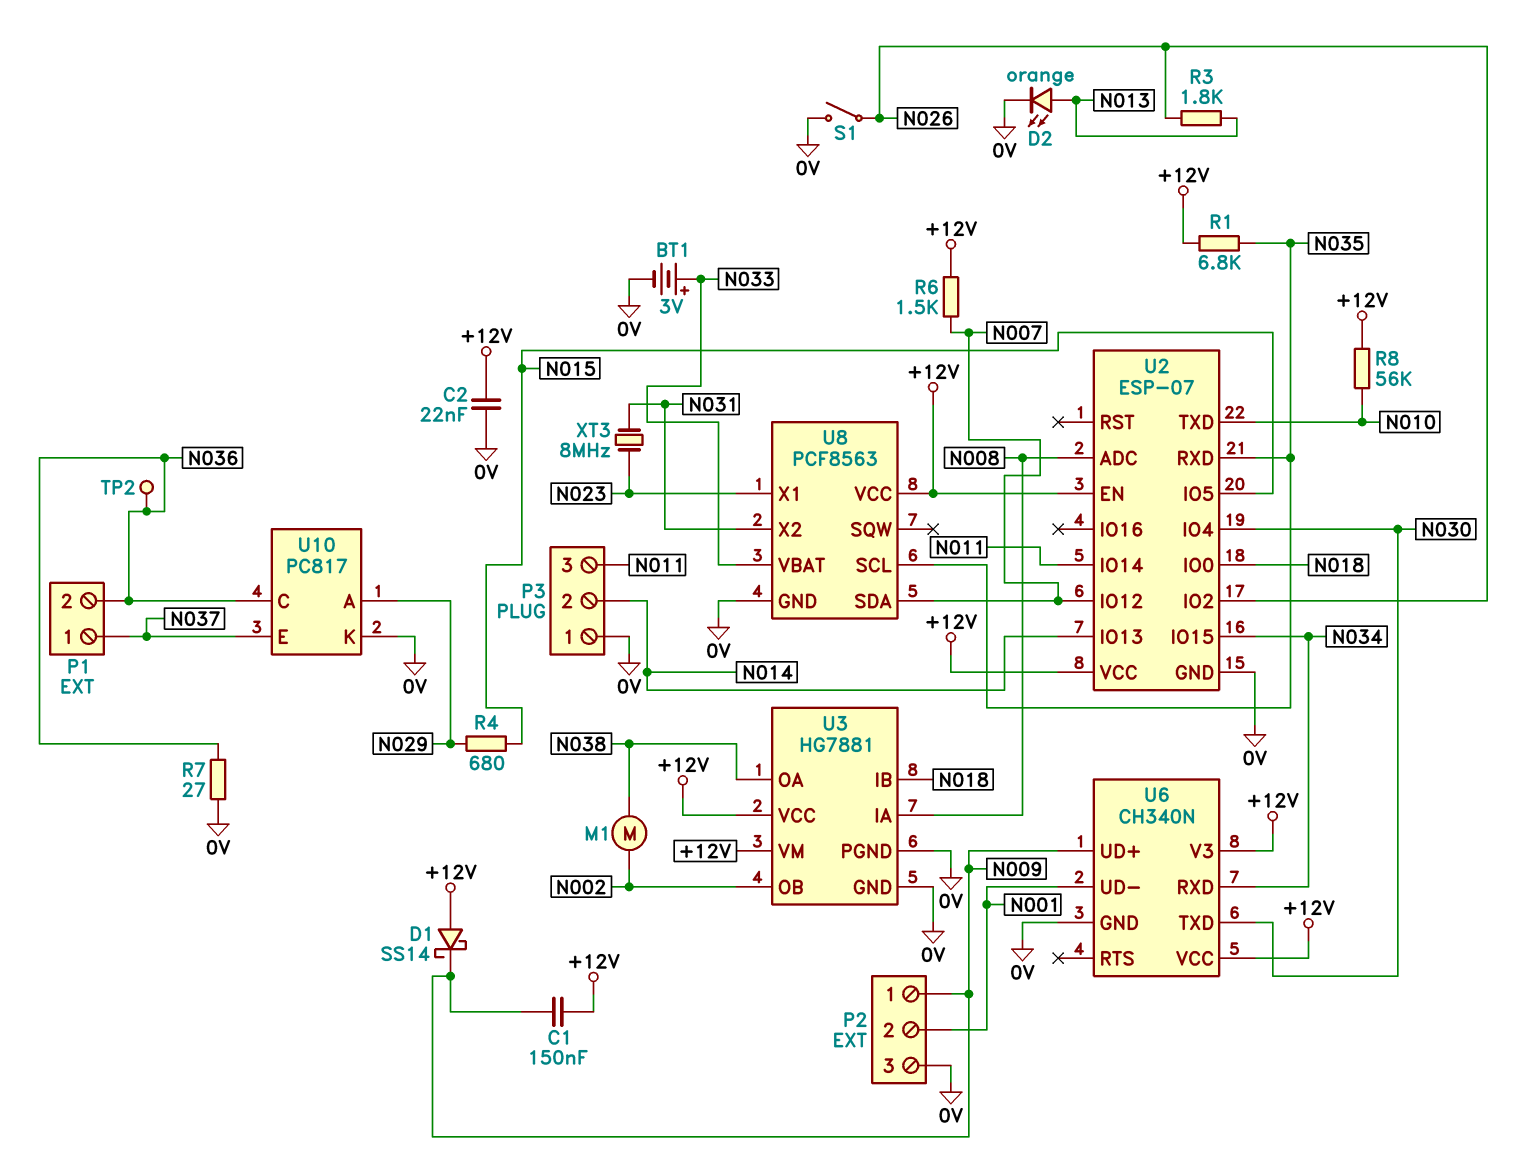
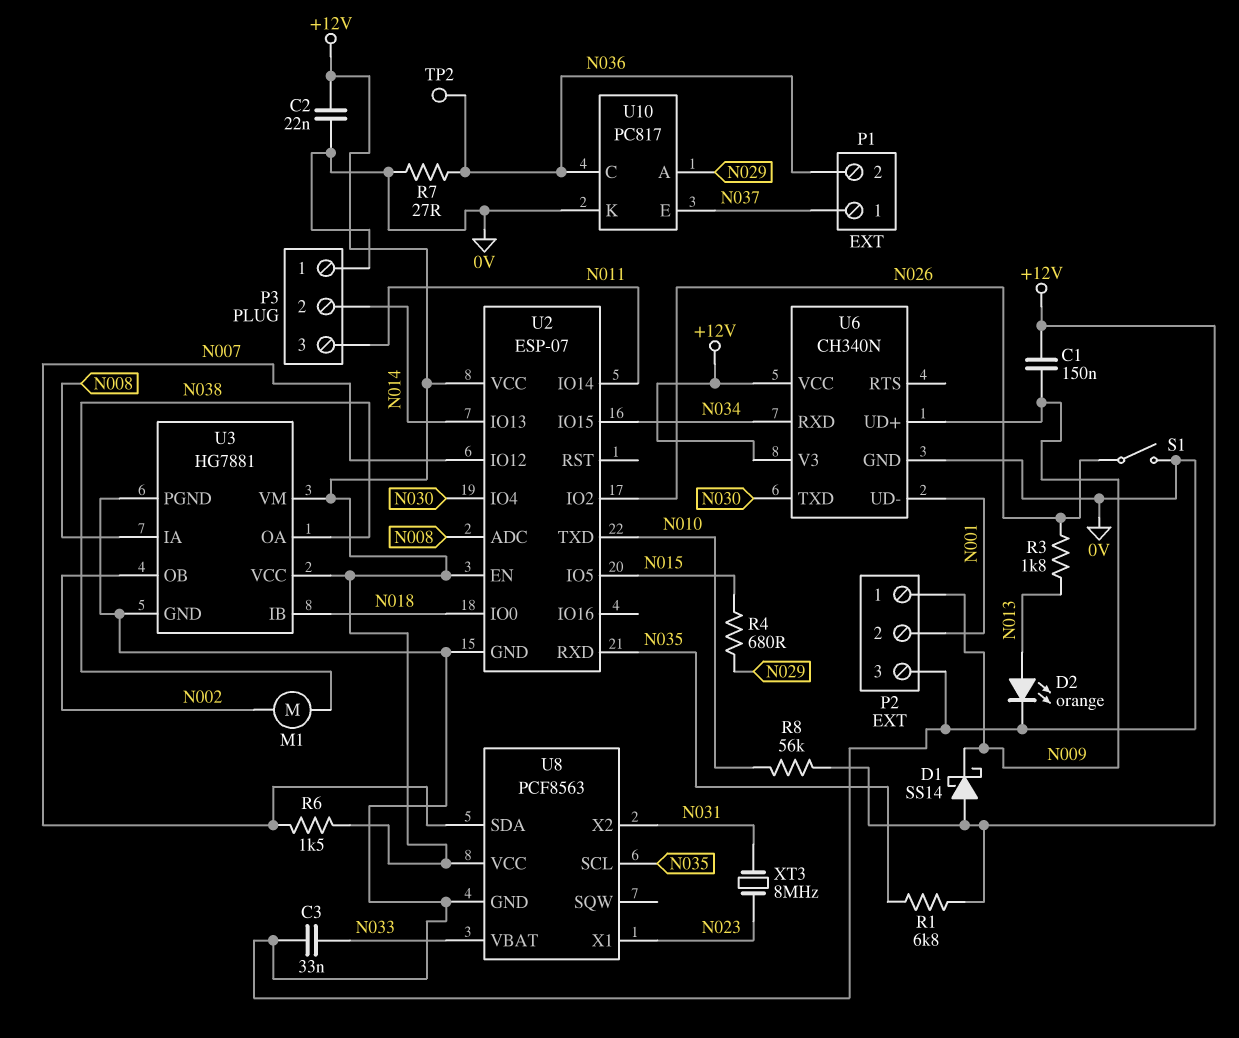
BT1: 3V (plus N033, minus 0V) -> none
C3: none -> 33nF (0V, N033)

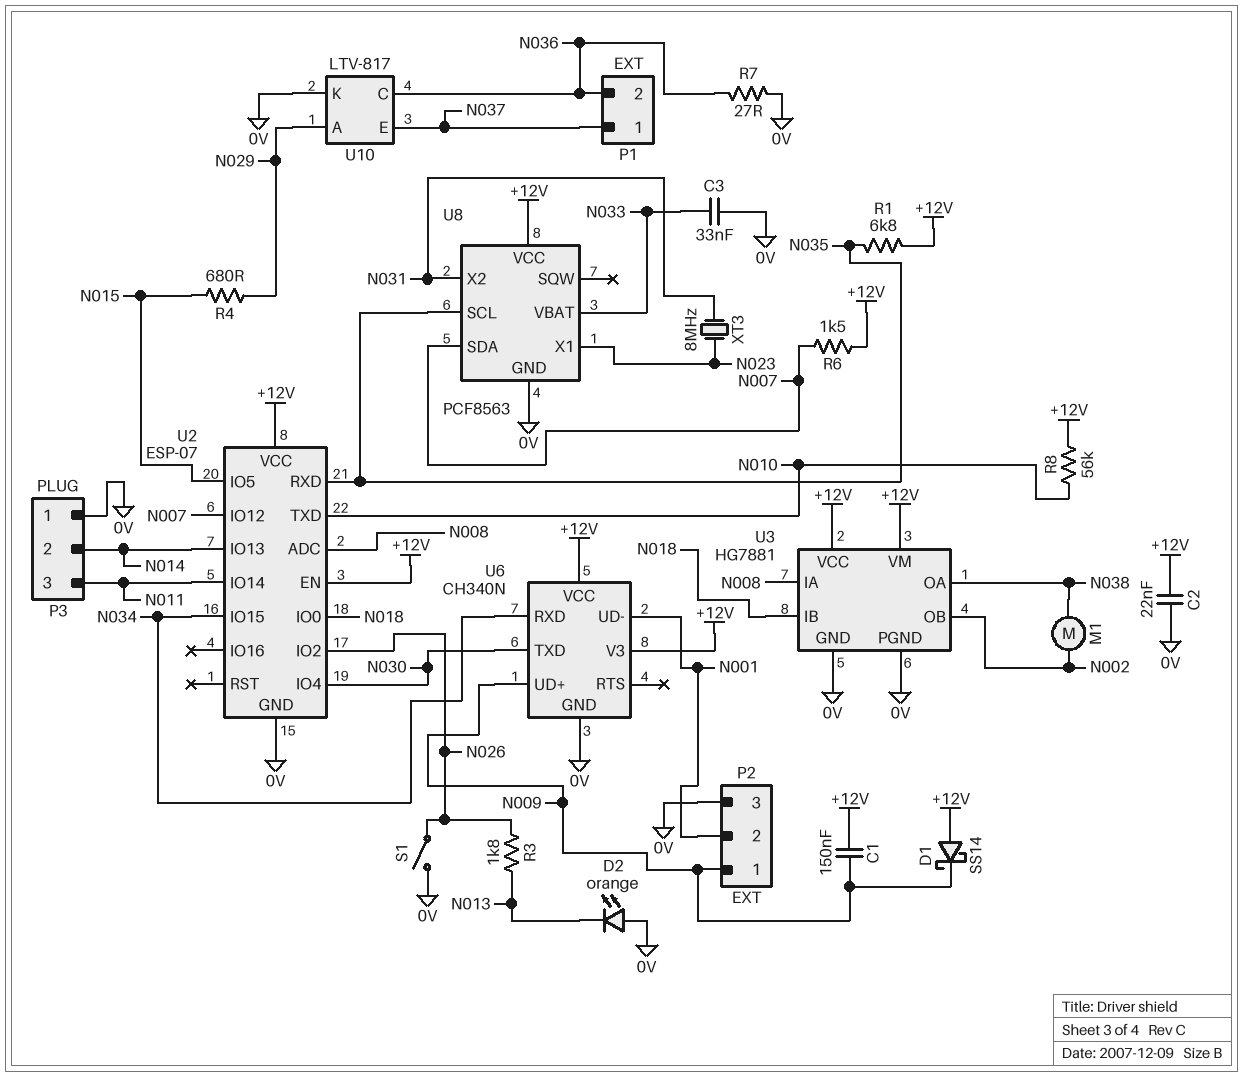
D2: LED orange (A N013, K 0V) -> LED orange (A 0V, K N013)
TP2: test point (N036) -> none
U10: PC817 -> LTV-817

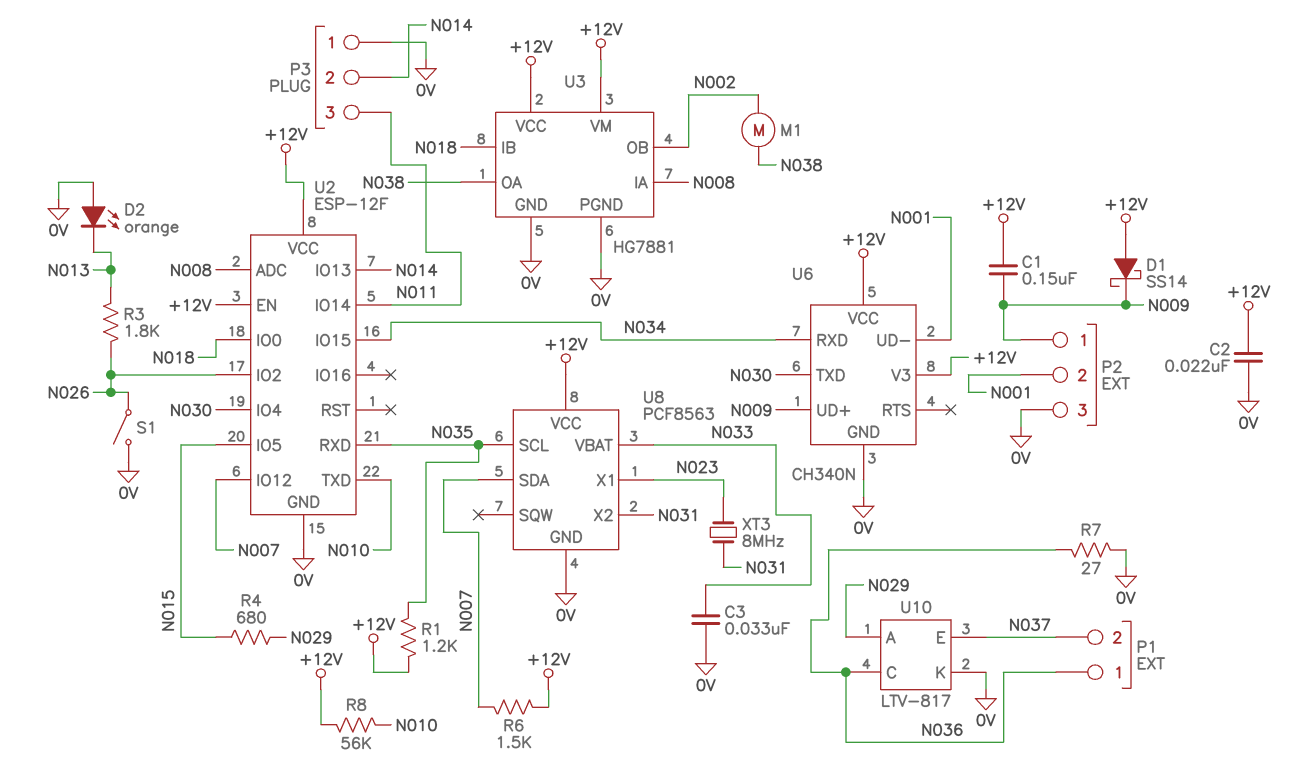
P1 pin 1: N037 -> N036
P1 pin 2: N036 -> N037
R1: 6.8k (+12V, N035) -> 1.2k (+12V, N035)
U2: ESP-07 -> ESP-12F

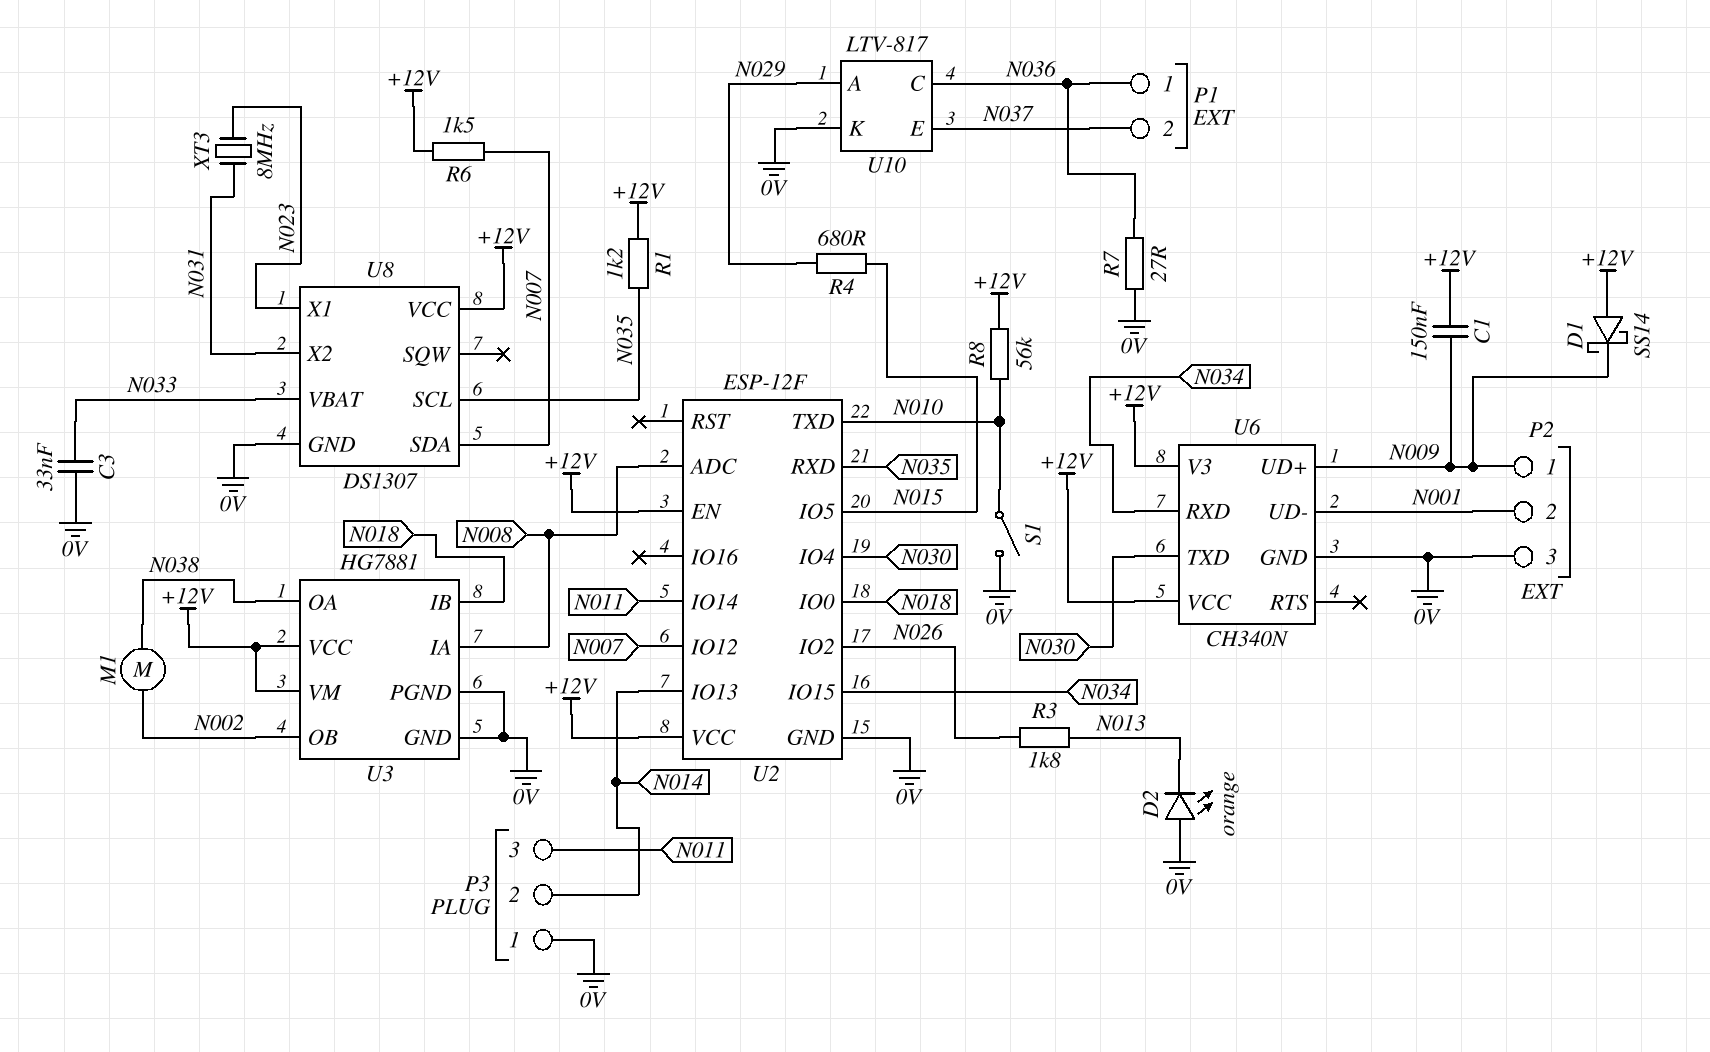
C2: 22nF (+12V, 0V) -> none
S1: switch (0V, N026) -> switch (0V, N010)
U8: PCF8563 -> DS1307

